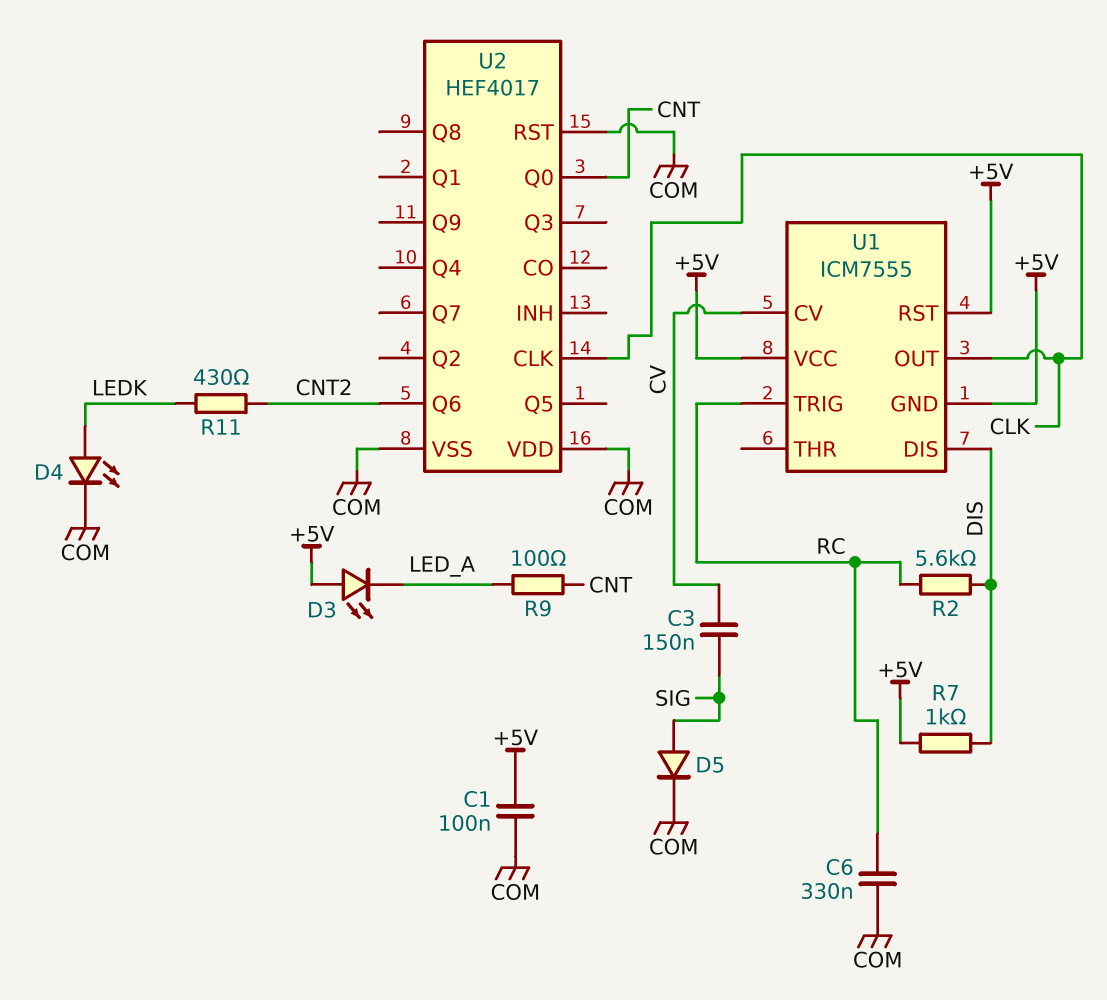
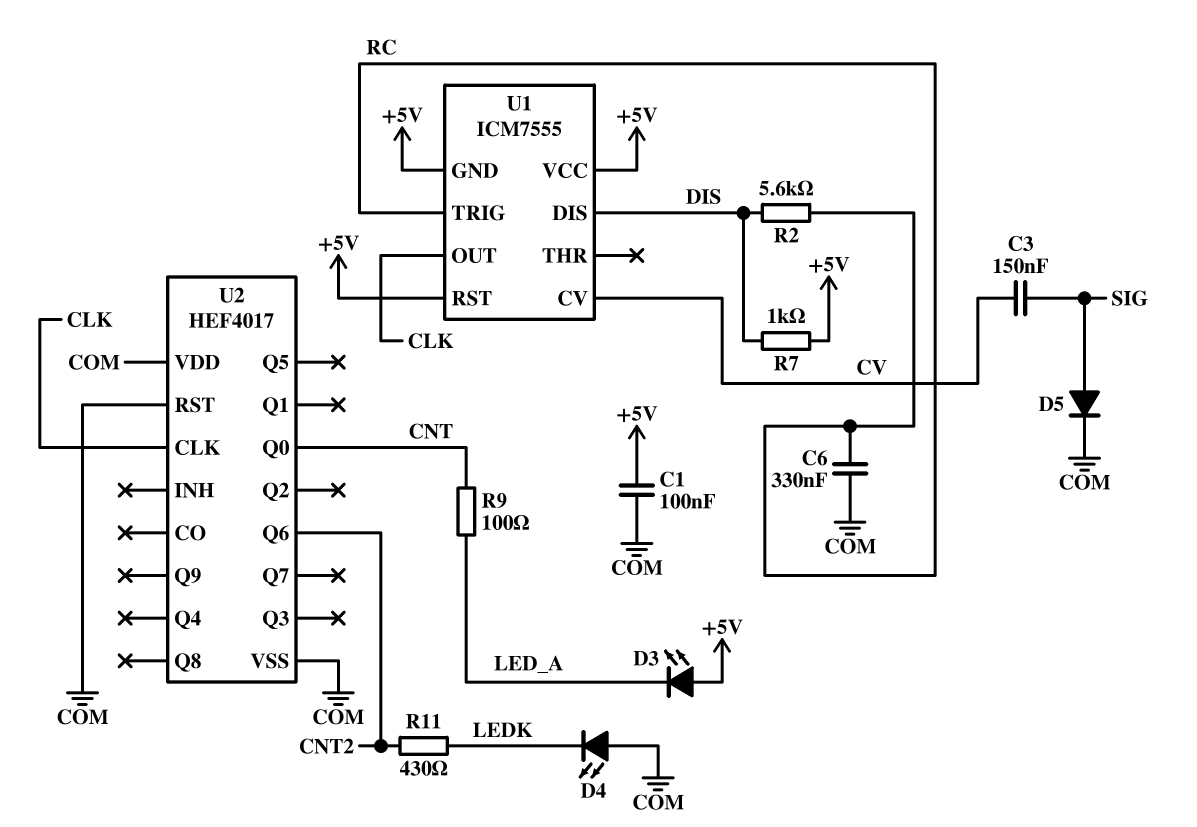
D4: LED (A LEDK, K COM) -> LED (A COM, K LEDK)

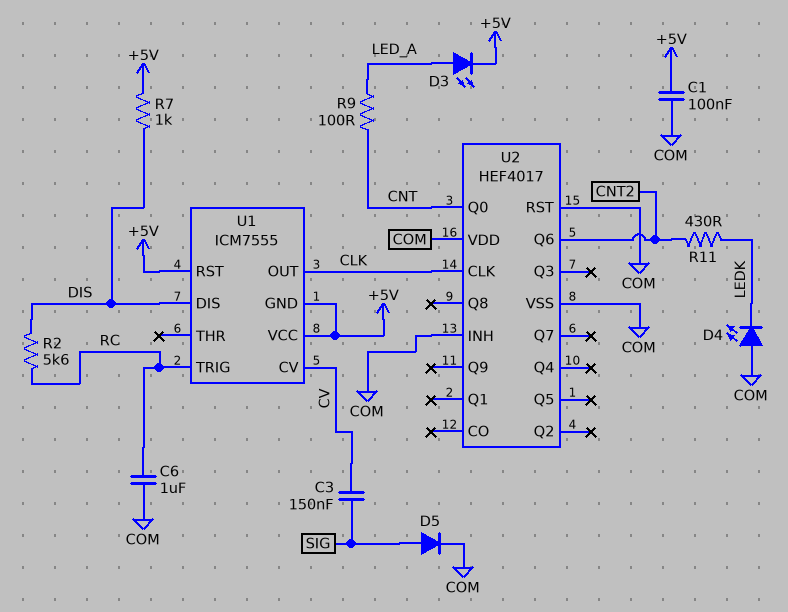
C6: 330nF (COM, RC) -> 1uF (COM, RC)
D3: LED (A +5V, K LED_A) -> LED (A LED_A, K +5V)
U2 pin INH: none -> COM

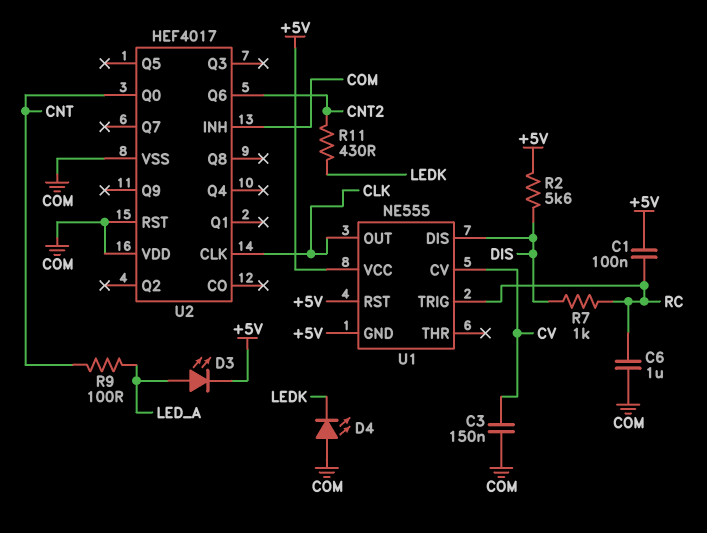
C1: 100nF (+5V, COM) -> 100nF (+5V, RC)
C3: 150nF (CV, SIG) -> 150nF (COM, CV)
D5: diode (A SIG, K COM) -> none
R2: 5.6k (DIS, RC) -> 5.6k (+5V, DIS)
R7: 1k (+5V, DIS) -> 1k (DIS, RC)
U1: ICM7555 -> NE555

